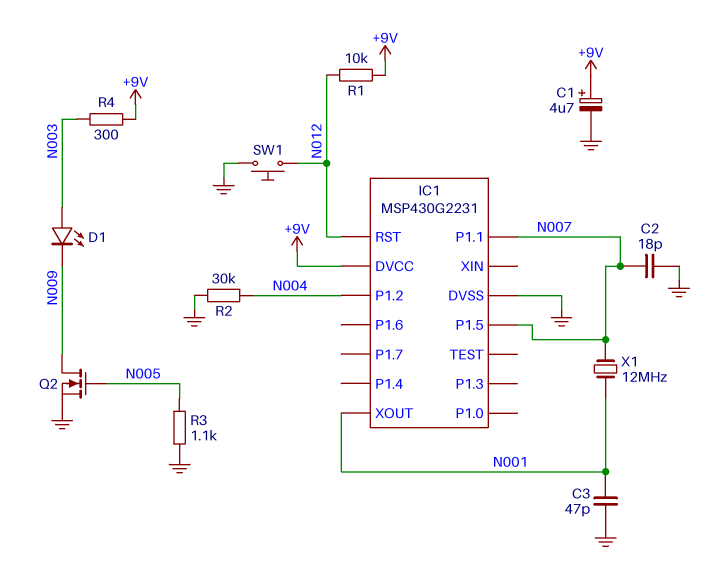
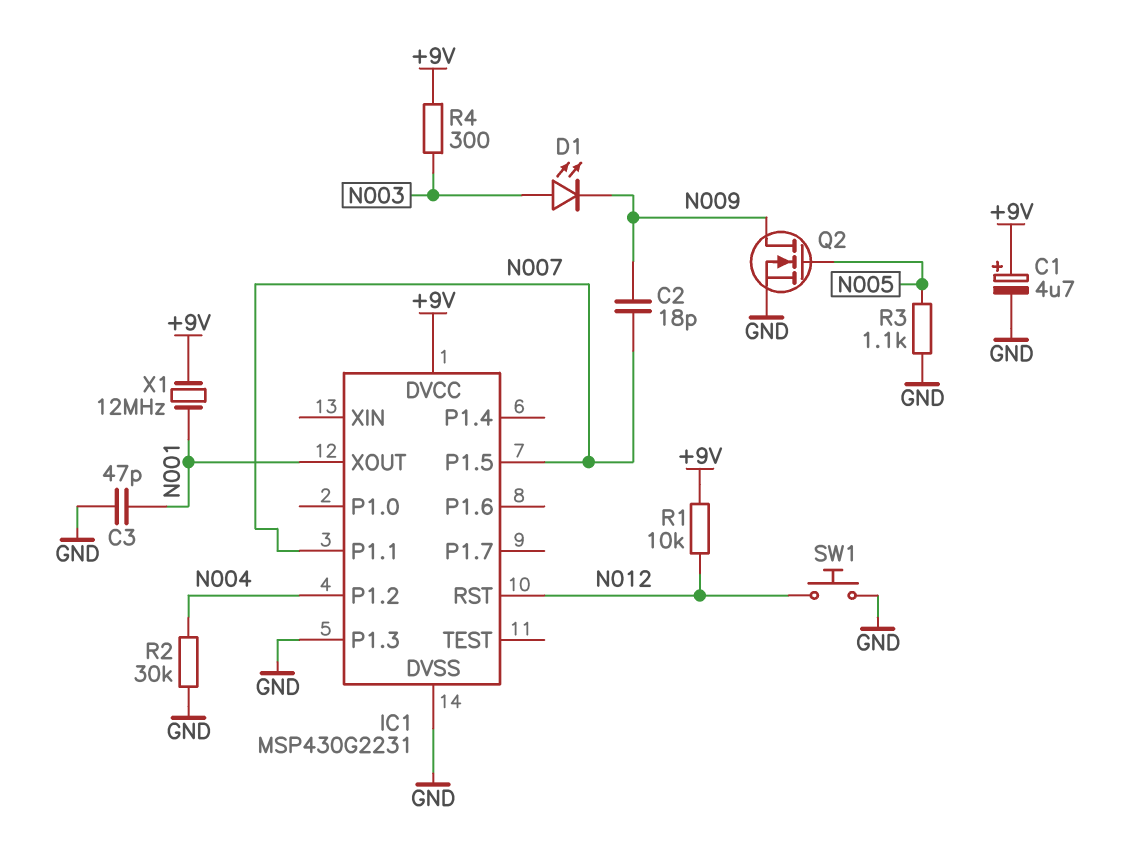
C2: 18pF (GND, N007) -> 18pF (N007, N009)
IC1 pin P1.3: none -> GND
X1: 12MHz (N001, N007) -> 12MHz (+9V, N001)

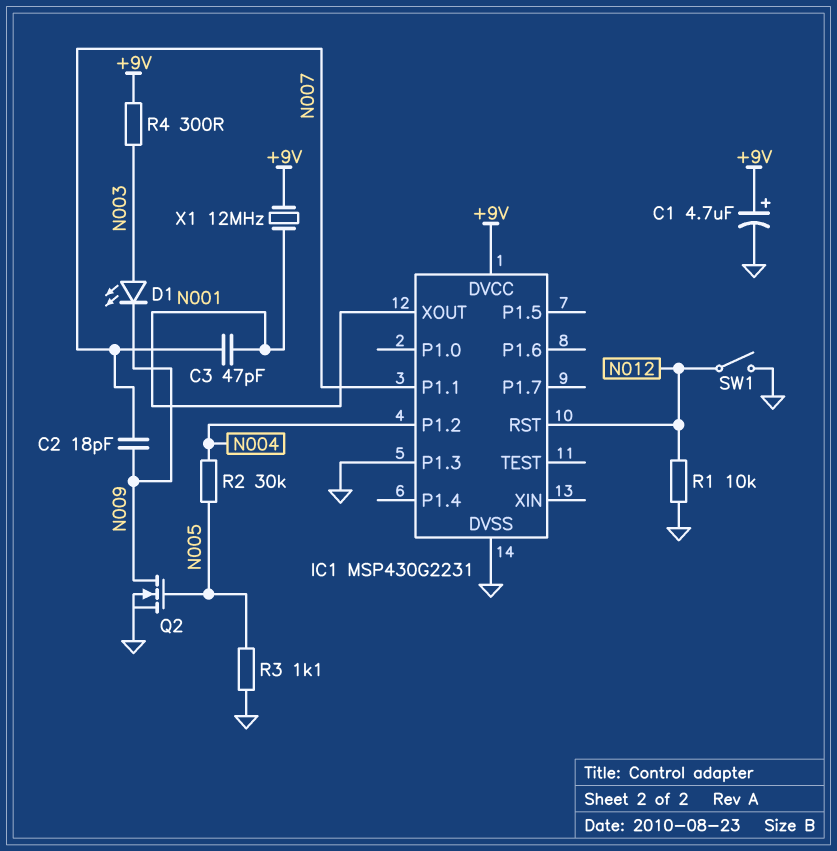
C3: 47pF (GND, N001) -> 47pF (N001, N007)
IC1 pin P1.5: N007 -> none
R1: 10k (+9V, N012) -> 10k (GND, N012)
R2: 30k (GND, N004) -> 30k (N004, N005)
SW1: button (GND, N012) -> switch (GND, N012)

